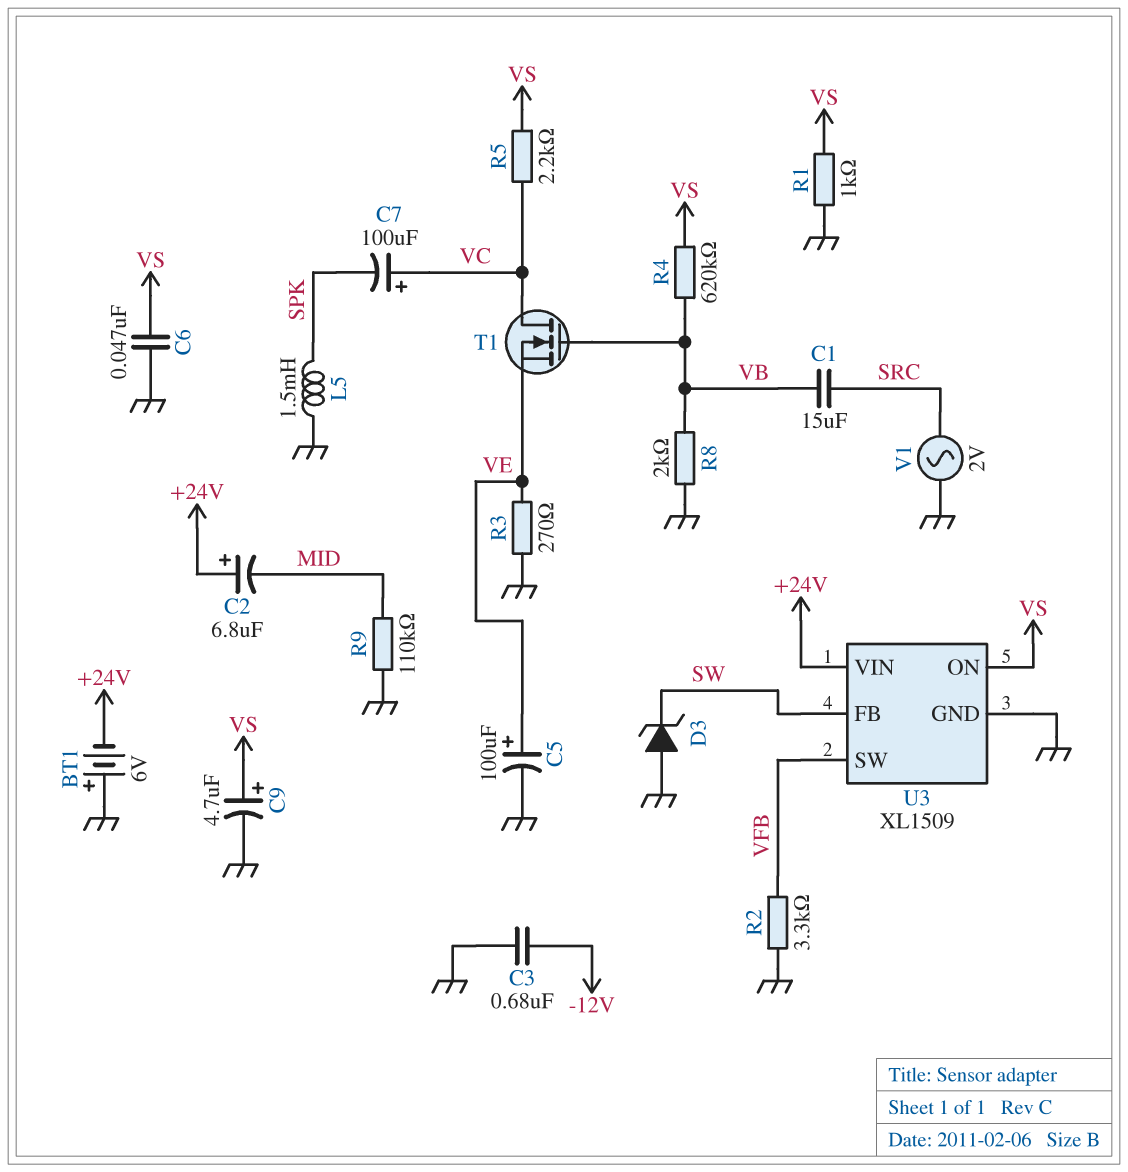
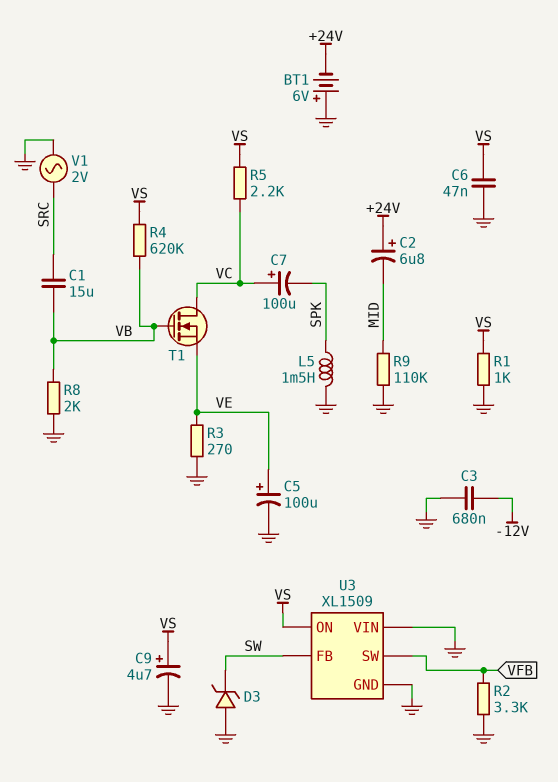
U3 pin VIN: +24V -> GND

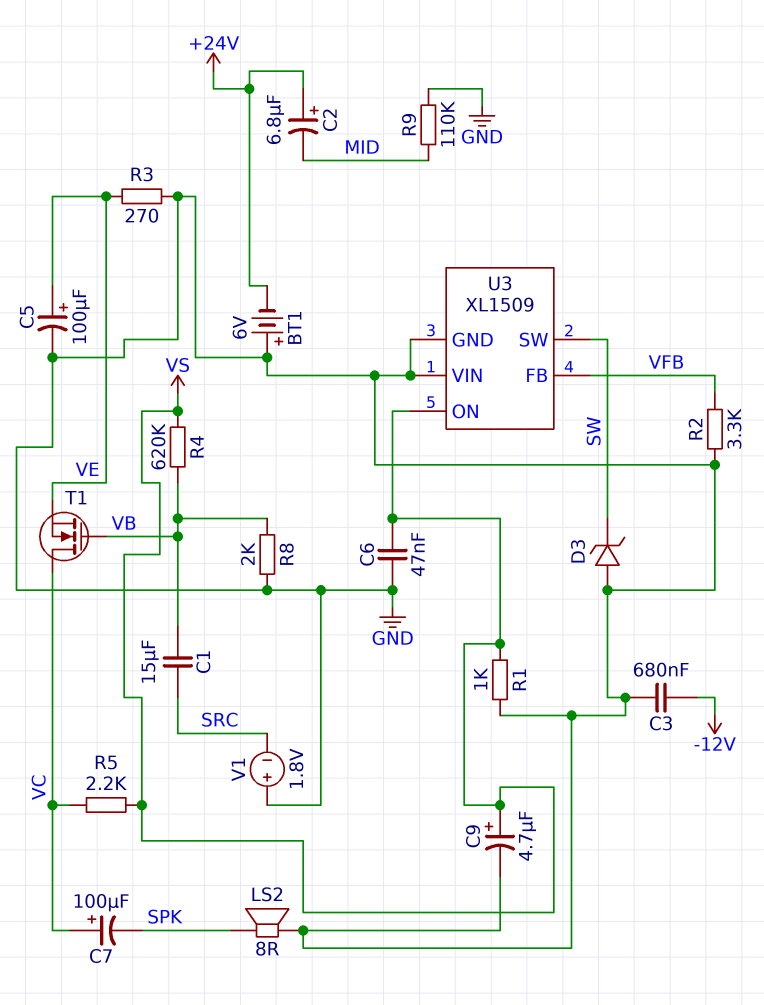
L5: 1.5mH (GND, SPK) -> none
LS2: none -> speaker 8R (GND, SPK)
U3 pin FB: SW -> VFB
U3 pin SW: VFB -> SW
V1: AC 2V (GND, SRC) -> 1.8V (plus GND, minus SRC)

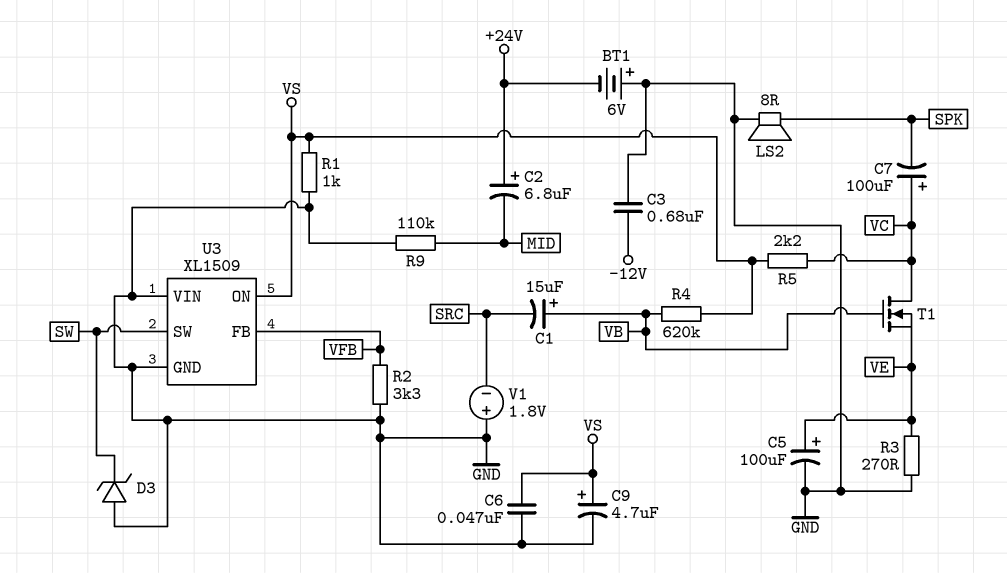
C1: 15uF (SRC, VB) -> 15uF (plus VB, minus SRC)
R8: 2k (GND, VB) -> none

